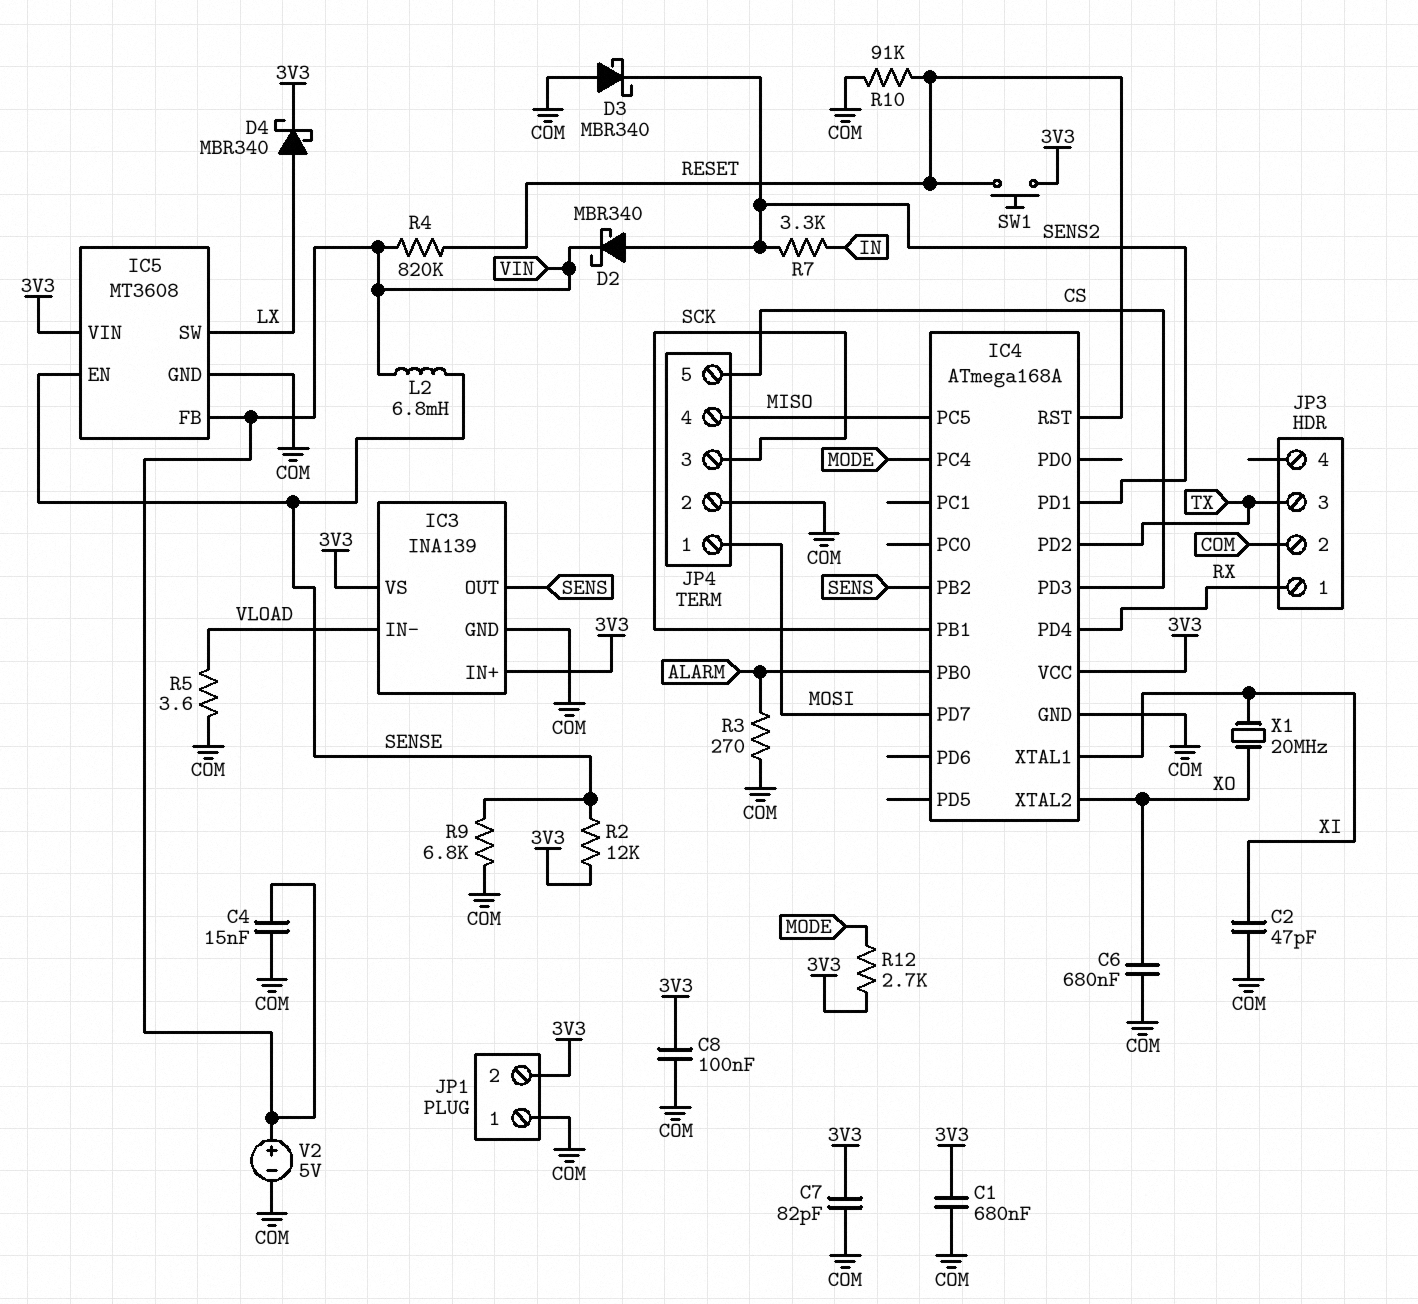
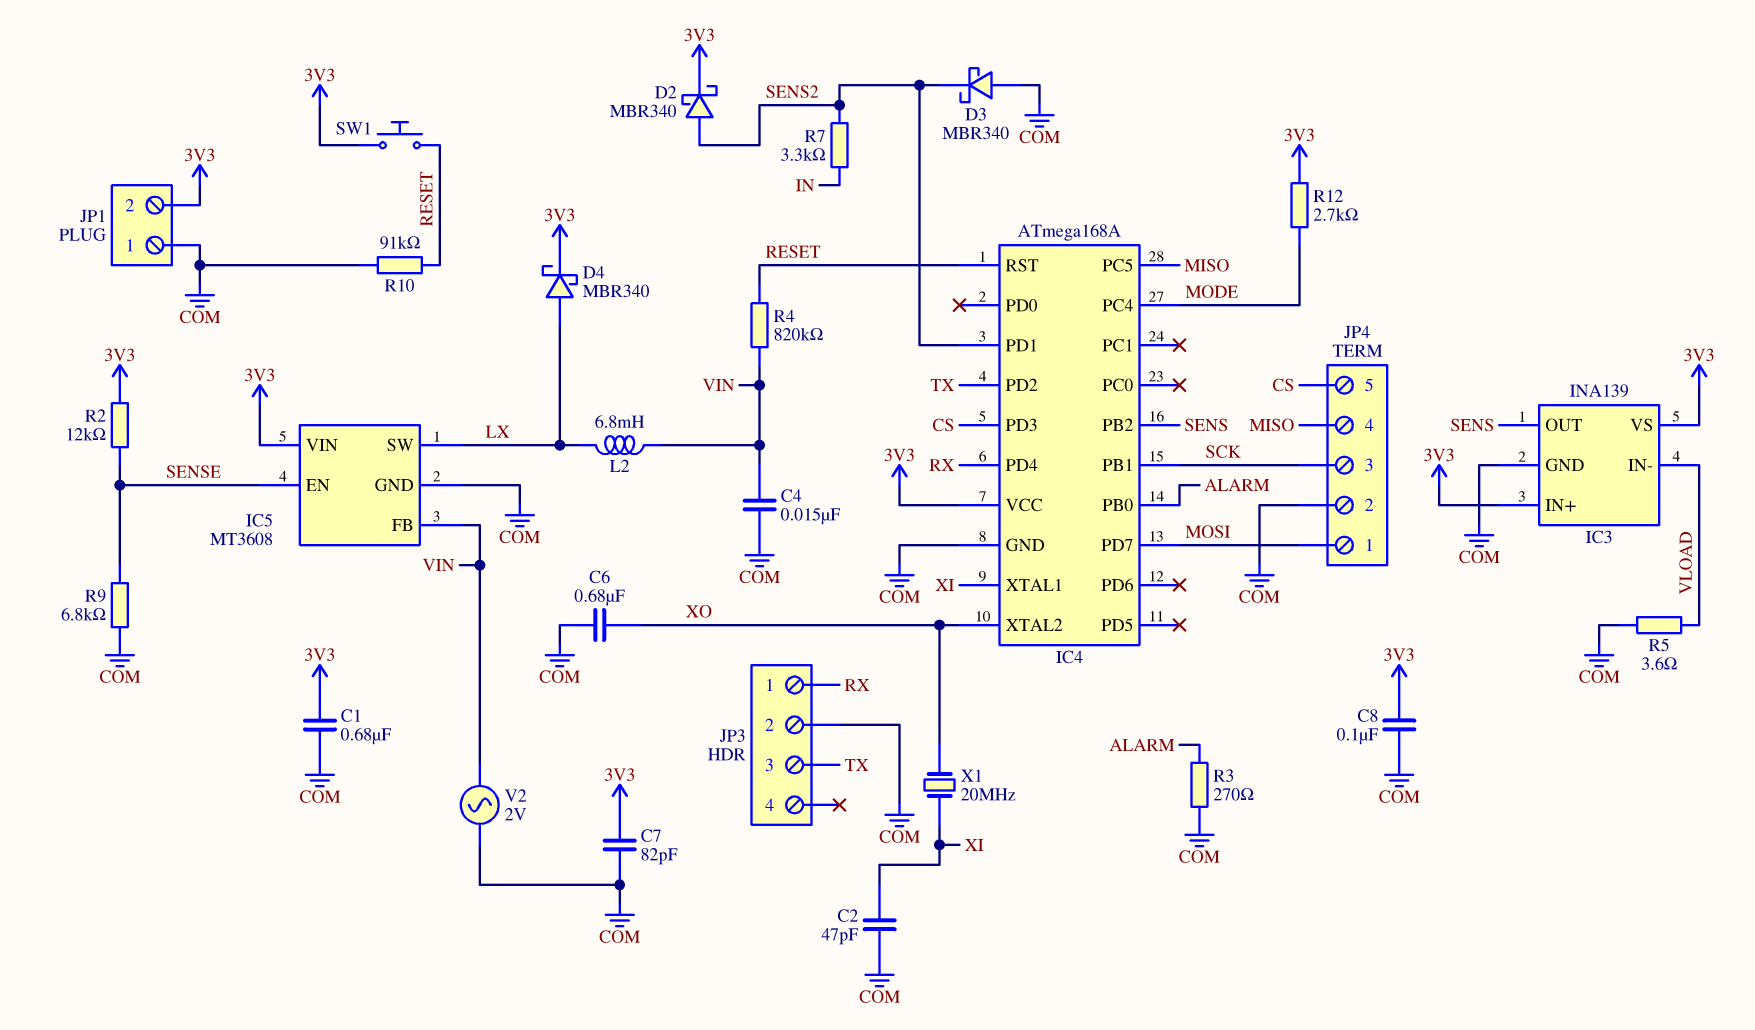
D2: schottky MBR340 (A SENS2, K VIN) -> schottky MBR340 (A SENS2, K 3V3)
L2: 6.8mH (SENSE, VIN) -> 6.8mH (LX, VIN)
V2: 5V (plus VIN, minus COM) -> AC 2V (COM, VIN)

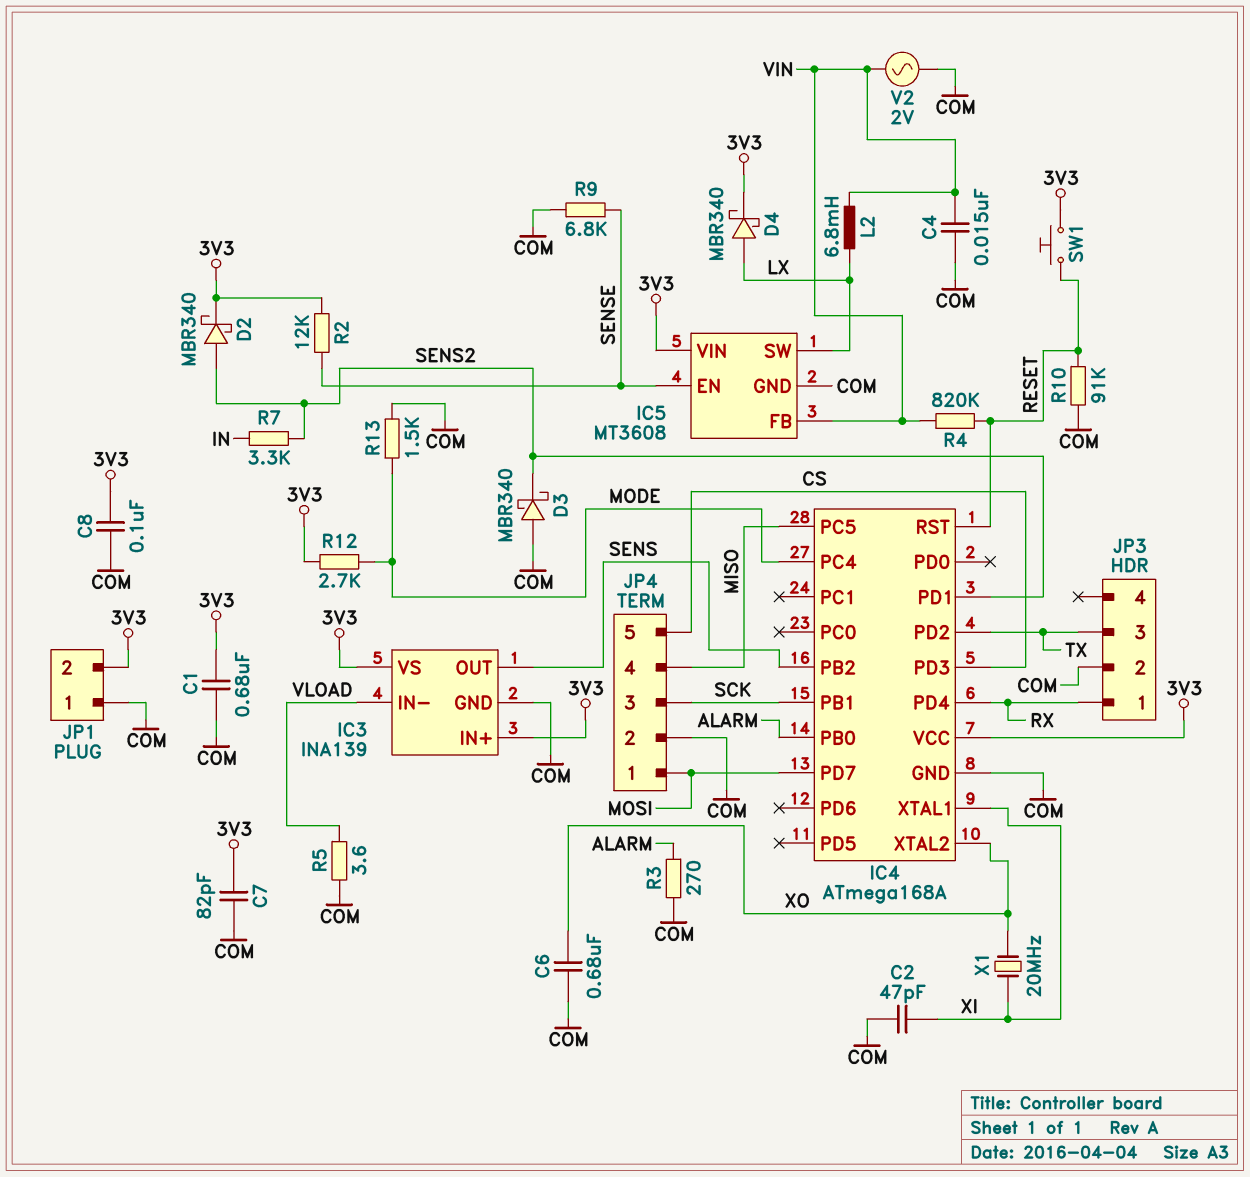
R13: none -> 1.5k (COM, MODE)

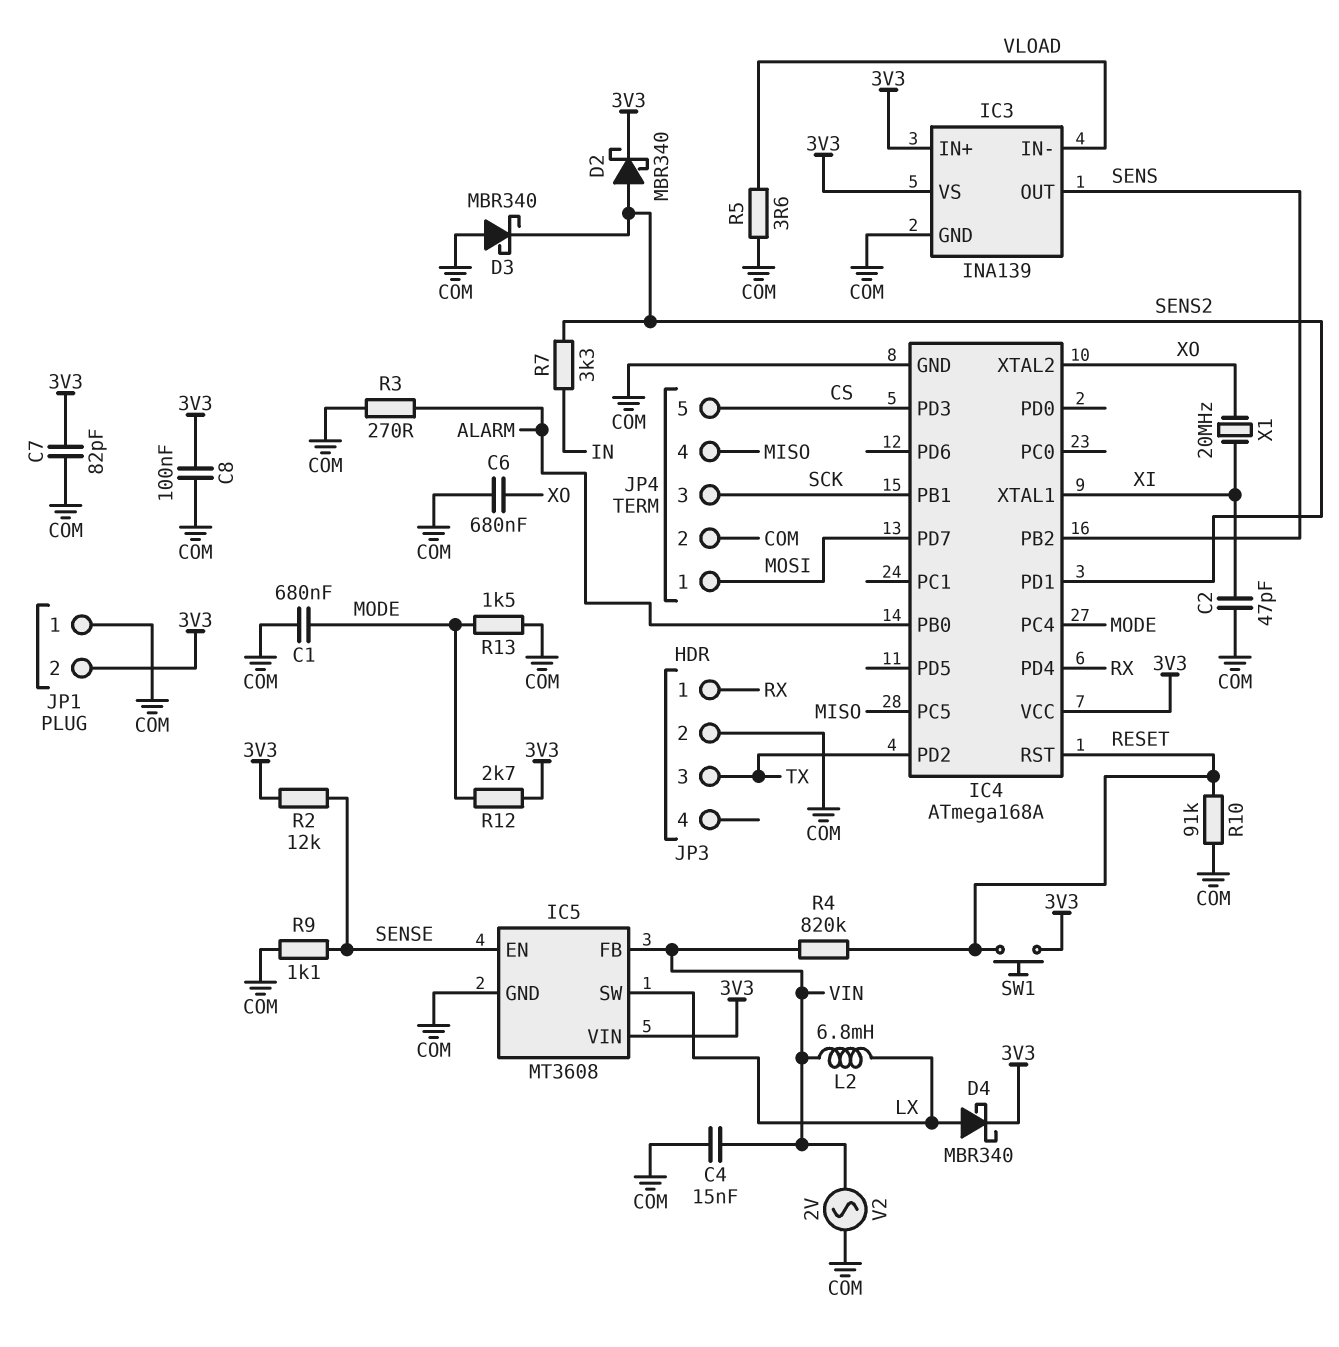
C1: 680nF (3V3, COM) -> 680nF (COM, MODE)
R9: 6.8k (COM, SENSE) -> 1.1k (COM, SENSE)

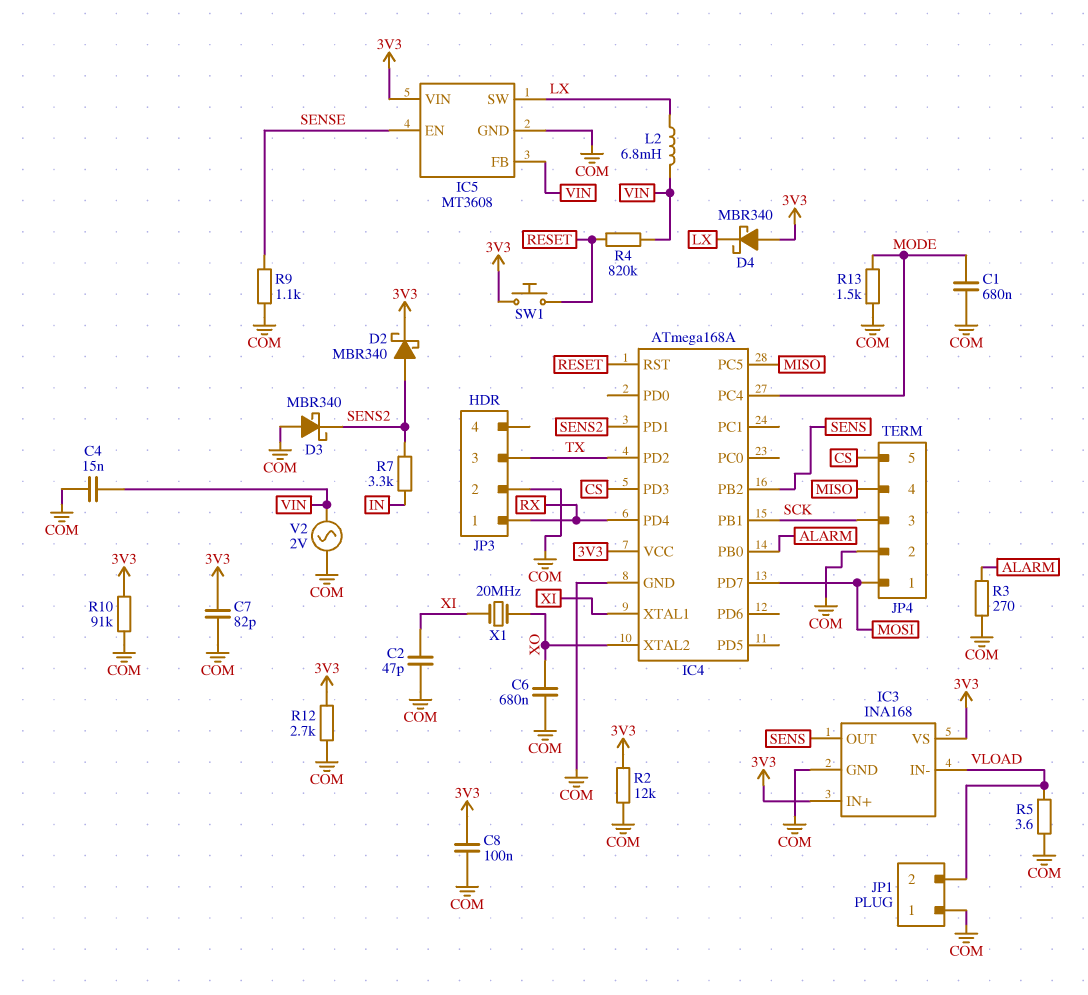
D4: schottky MBR340 (A LX, K 3V3) -> schottky MBR340 (A 3V3, K LX)
IC3: INA139 -> INA168
JP1 pin 2: 3V3 -> VLOAD
R2: 12k (3V3, SENSE) -> 12k (3V3, COM)
R10: 91k (COM, RESET) -> 91k (3V3, COM)
R12: 2.7k (3V3, MODE) -> 2.7k (3V3, COM)

